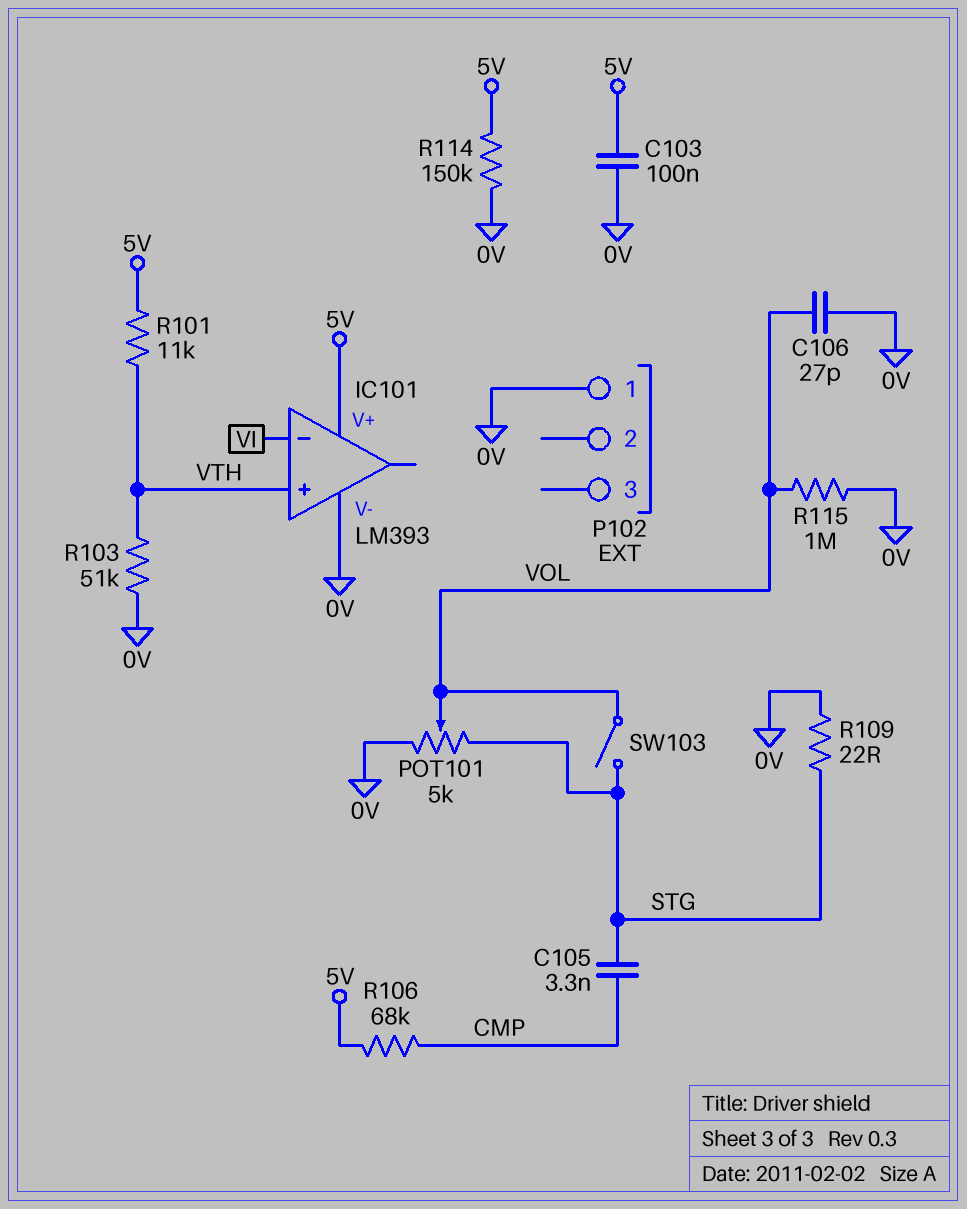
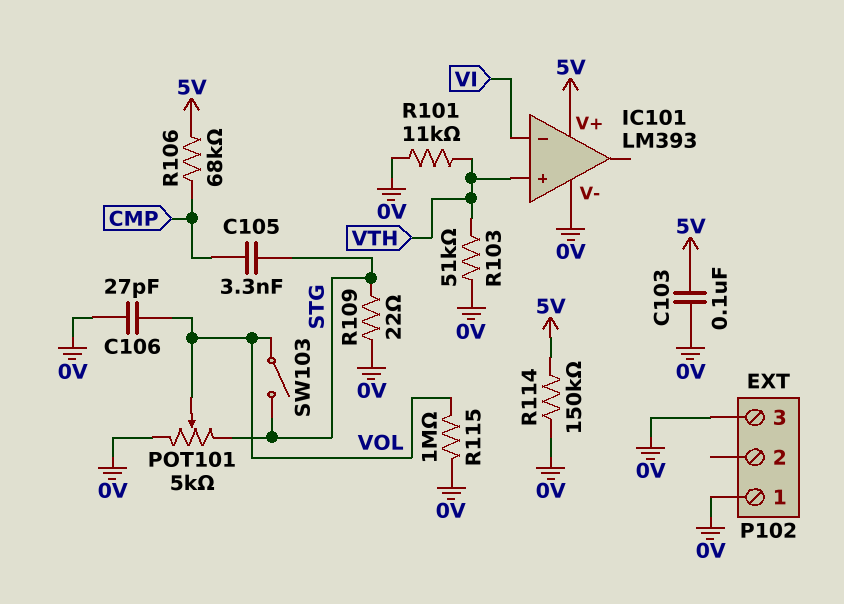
P102 pin 3: none -> 0V
R101: 11k (5V, VTH) -> 11k (0V, VTH)

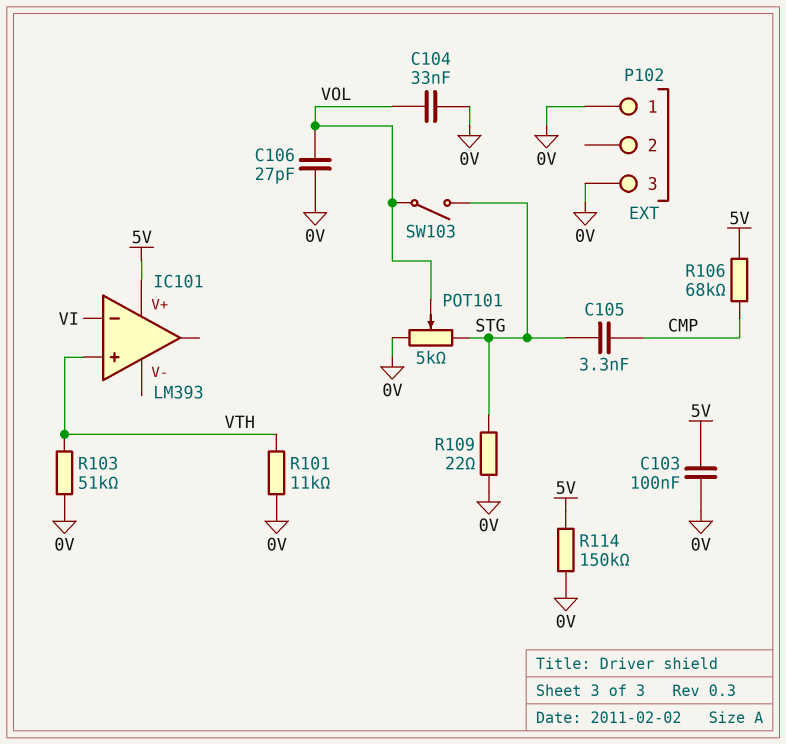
C104: none -> 33nF (0V, VOL)
IC101 pin V-: 0V -> none
R115: 1M (0V, VOL) -> none

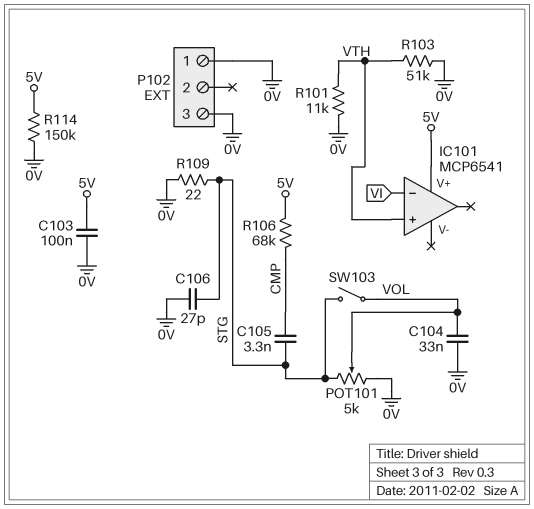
C106: 27pF (0V, VOL) -> 27pF (0V, STG)
IC101: LM393 -> MCP6541

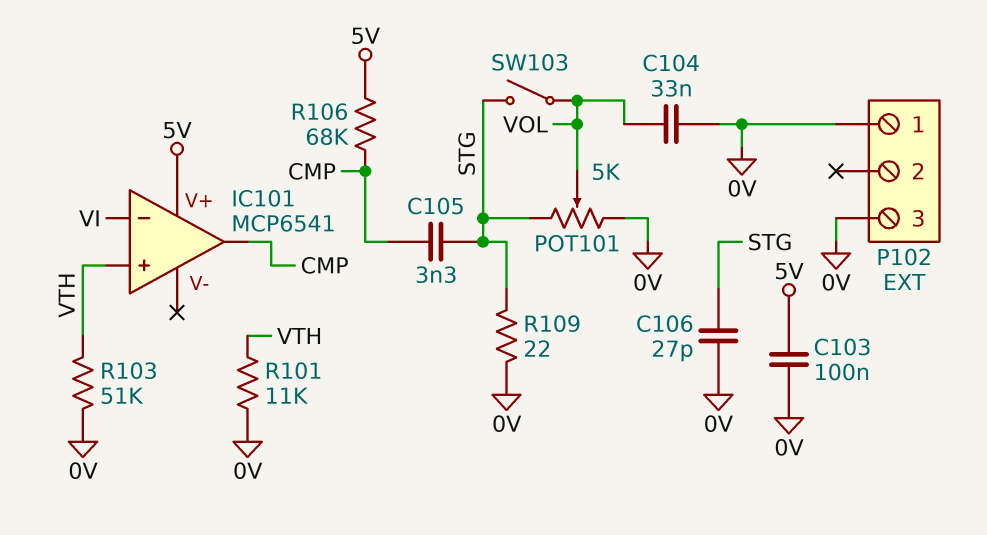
IC101 pin out: none -> CMP
R114: 150k (0V, 5V) -> none

